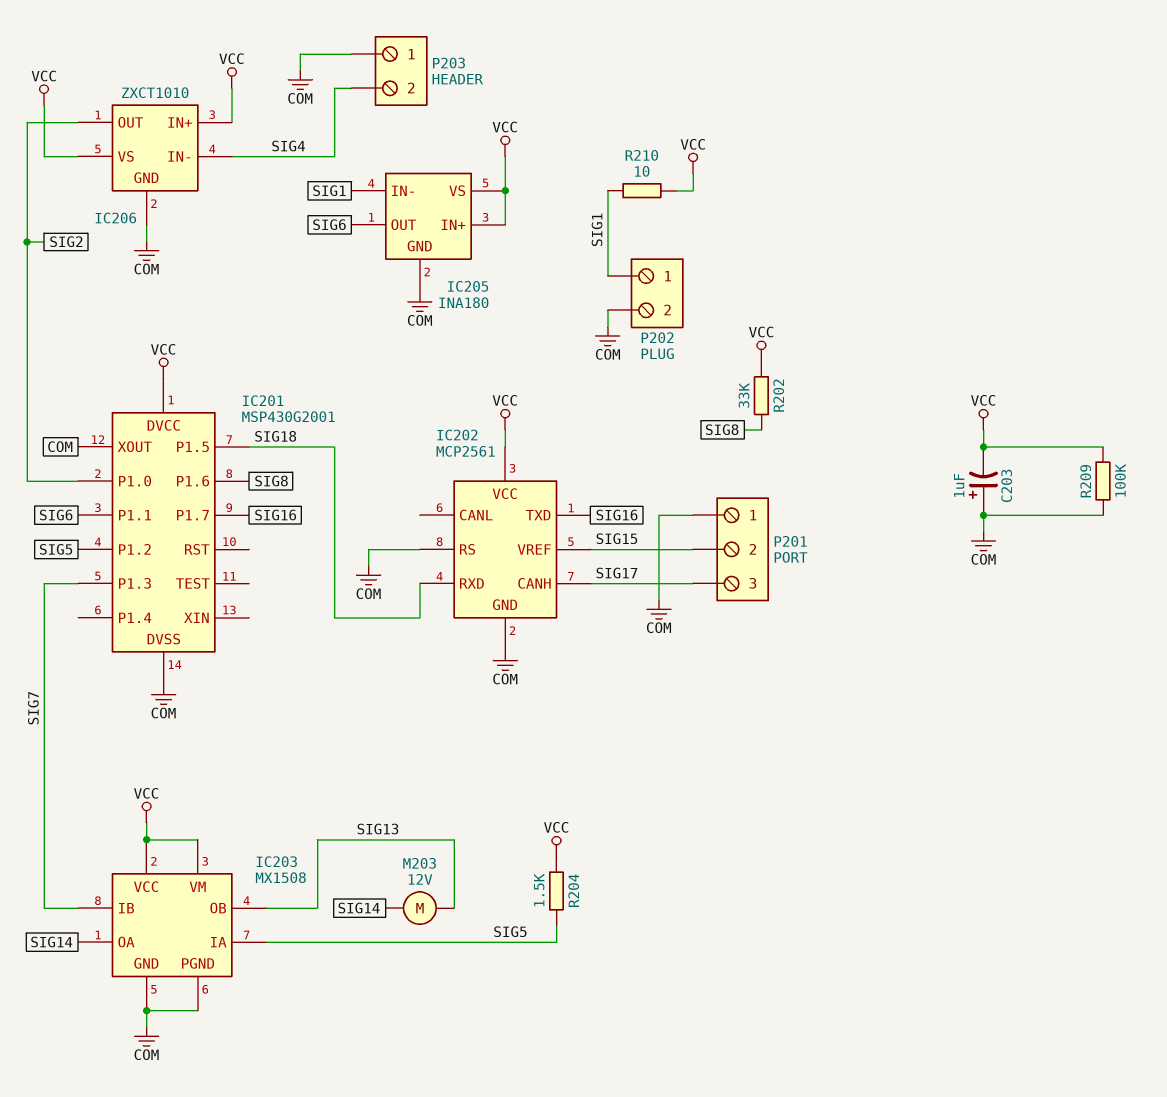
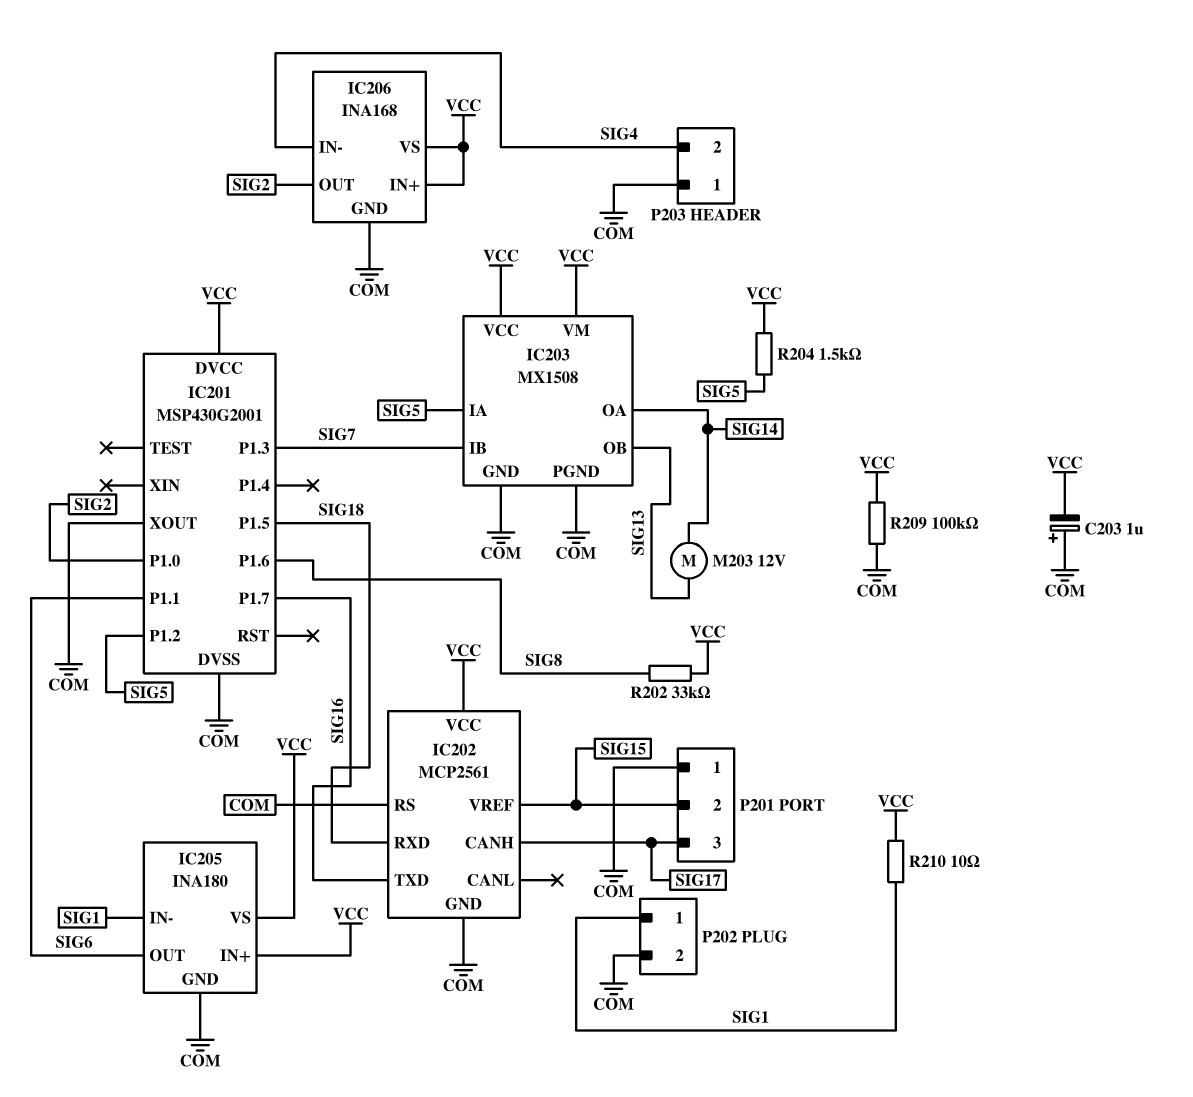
IC206: ZXCT1010 -> INA168

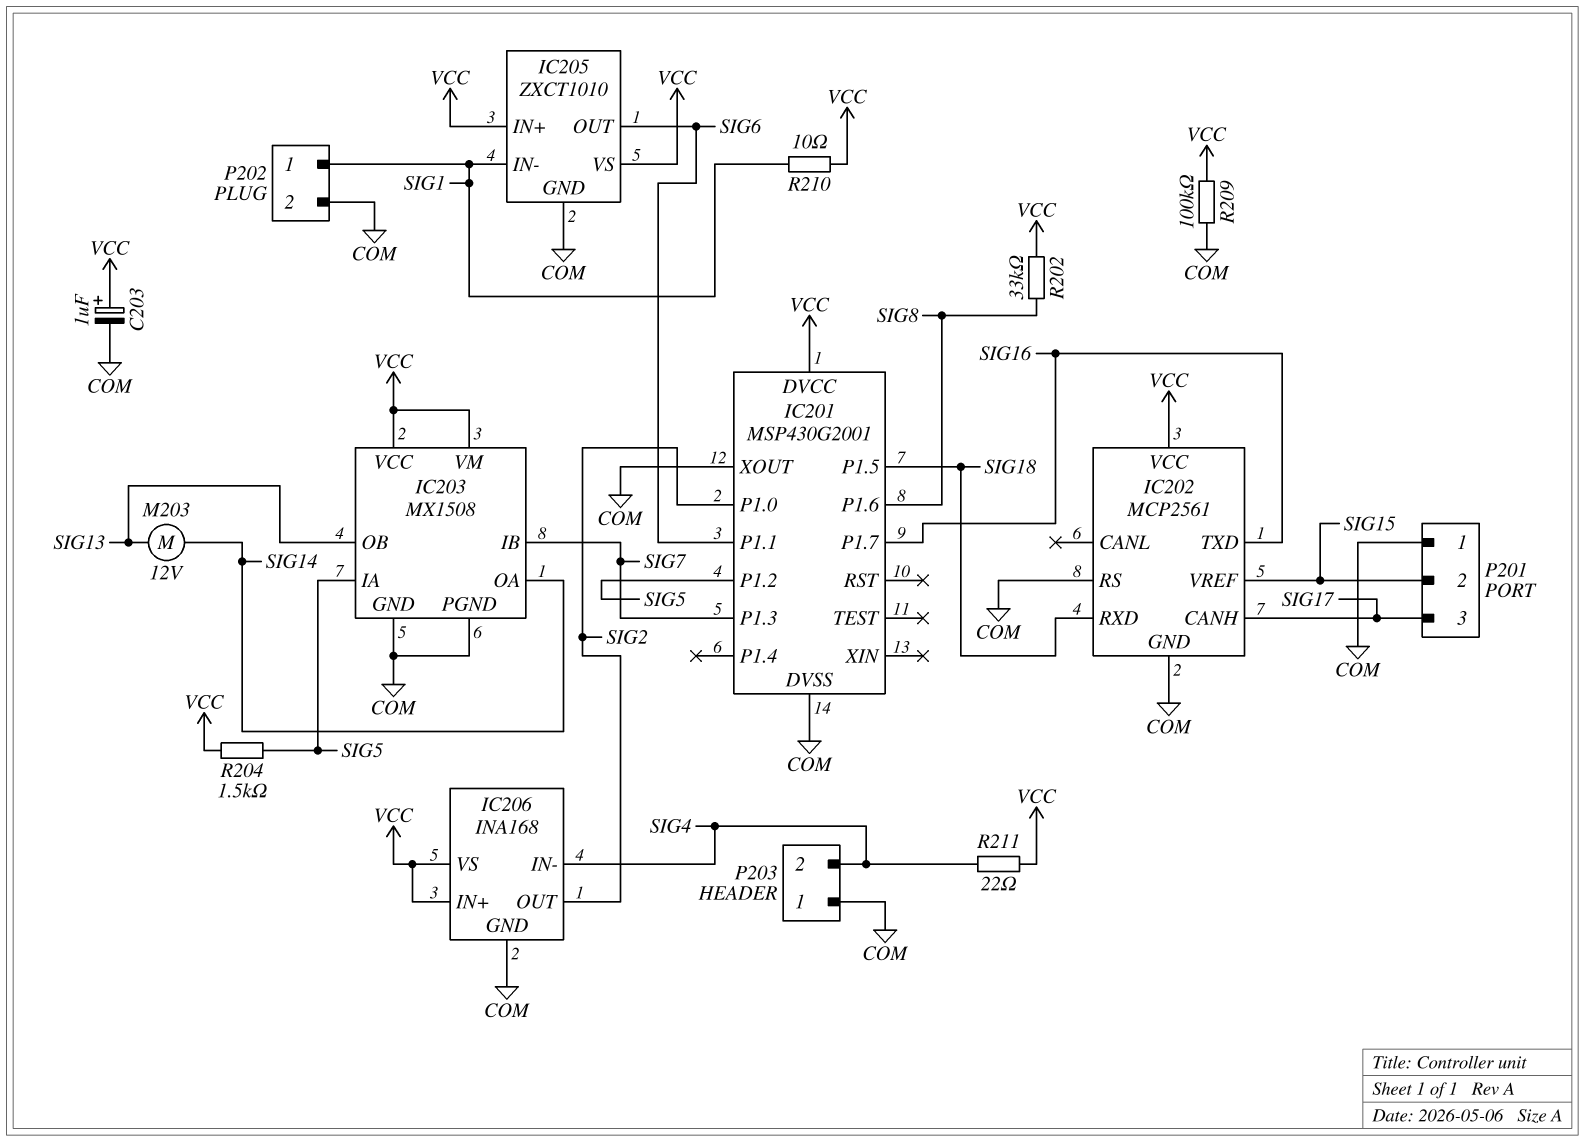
C203: 1uF (plus COM, minus VCC) -> 1uF (plus VCC, minus COM)
IC205: INA180 -> ZXCT1010
R211: none -> 22 (SIG4, VCC)

